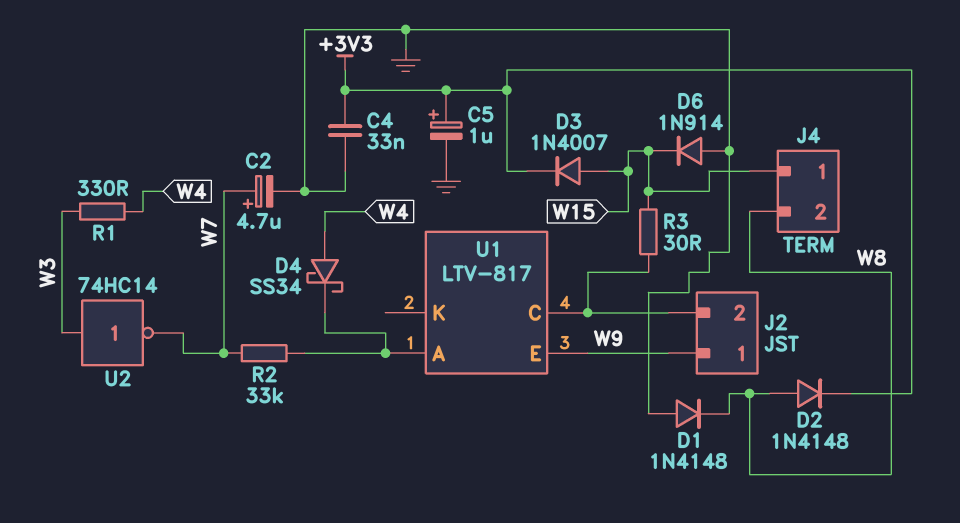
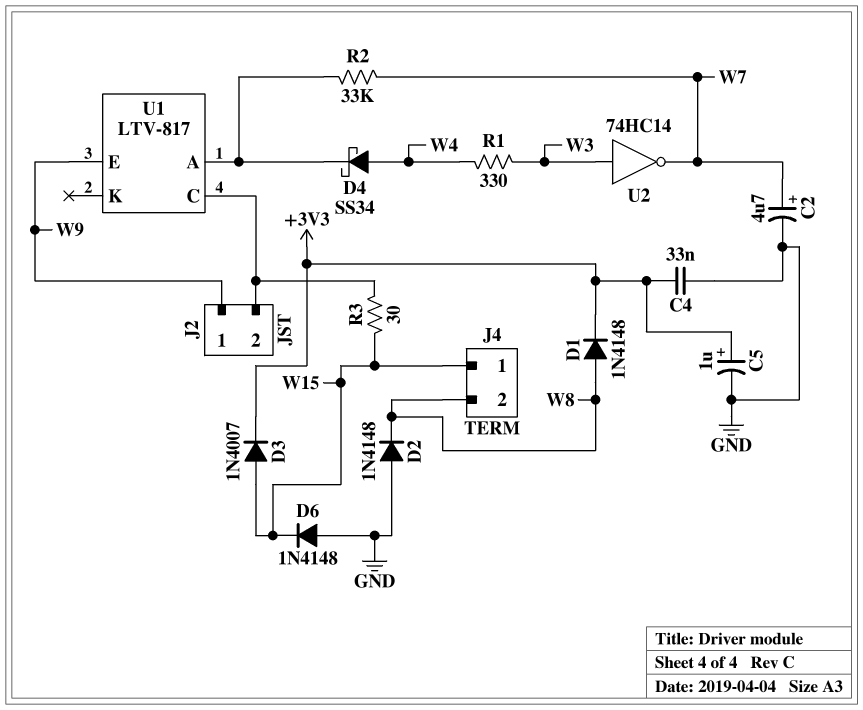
D1: diode 1N4148 (A GND, K W8) -> diode 1N4148 (A W8, K +3V3)
D2: diode 1N4148 (A W8, K +3V3) -> diode 1N4148 (A GND, K W8)
D6: diode 1N914 (A GND, K W15) -> diode 1N4148 (A GND, K W15)

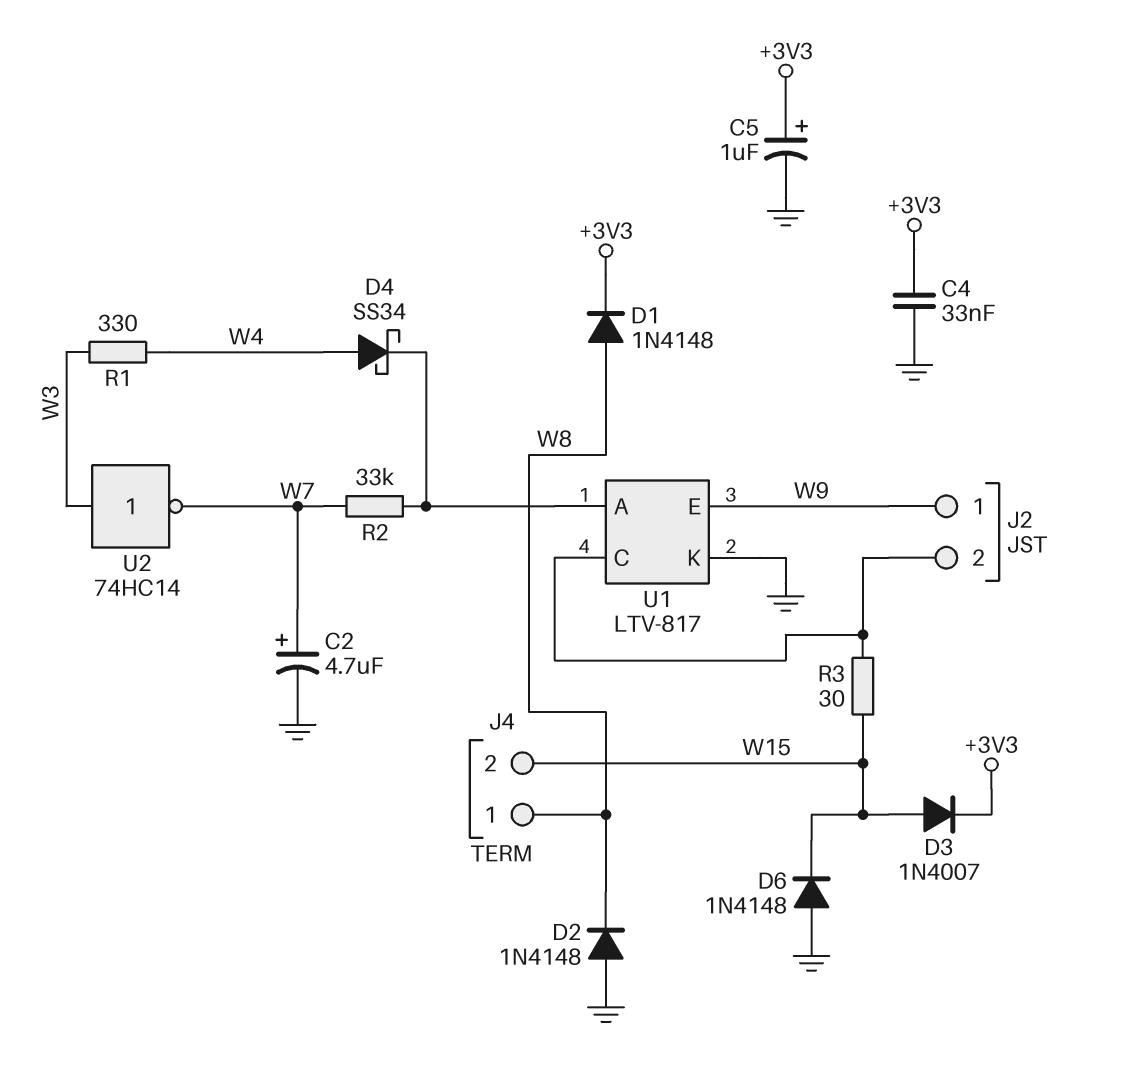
J4 pin 1: W15 -> W8
J4 pin 2: W8 -> W15
U1 pin K: none -> GND

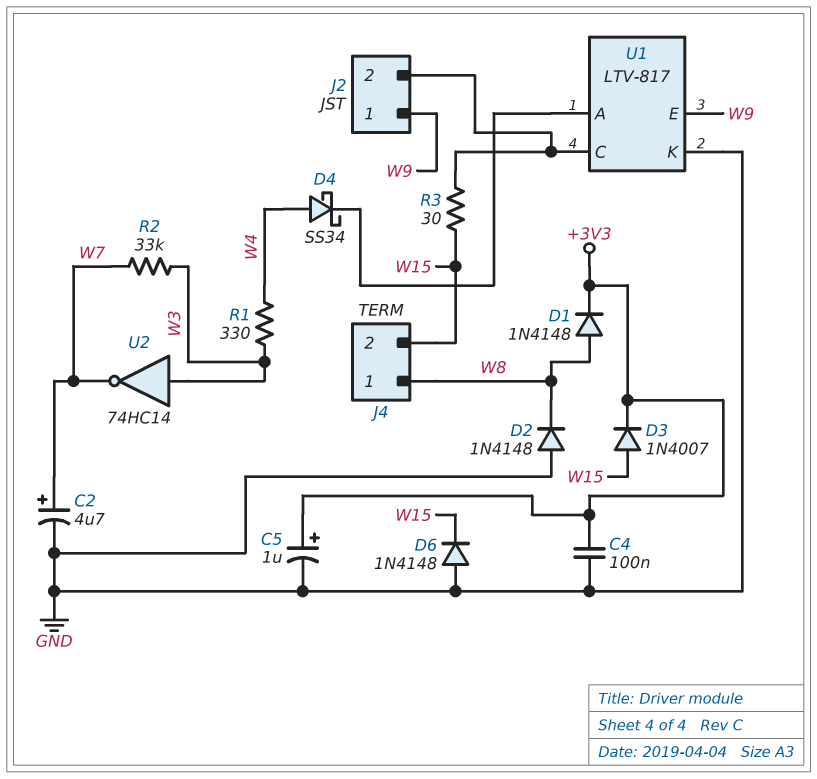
C4: 33nF (+3V3, GND) -> 100nF (+3V3, GND)
R2: 33k (U1/A, W7) -> 33k (W3, W7)

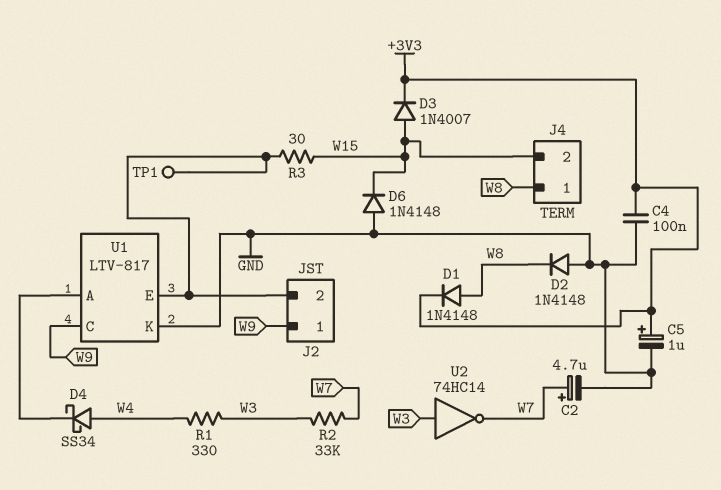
TP1: none -> test point (J2/2)
U1 pin C: J2/2 -> W9
U1 pin E: W9 -> J2/2

